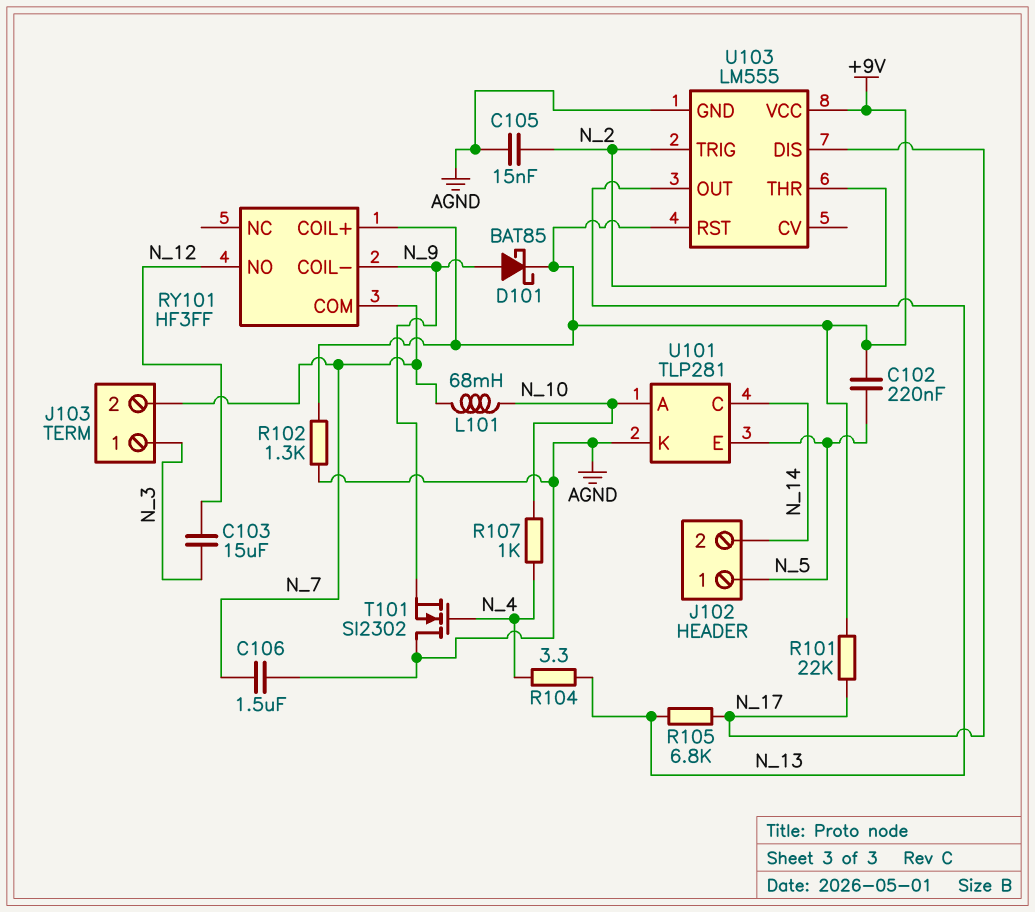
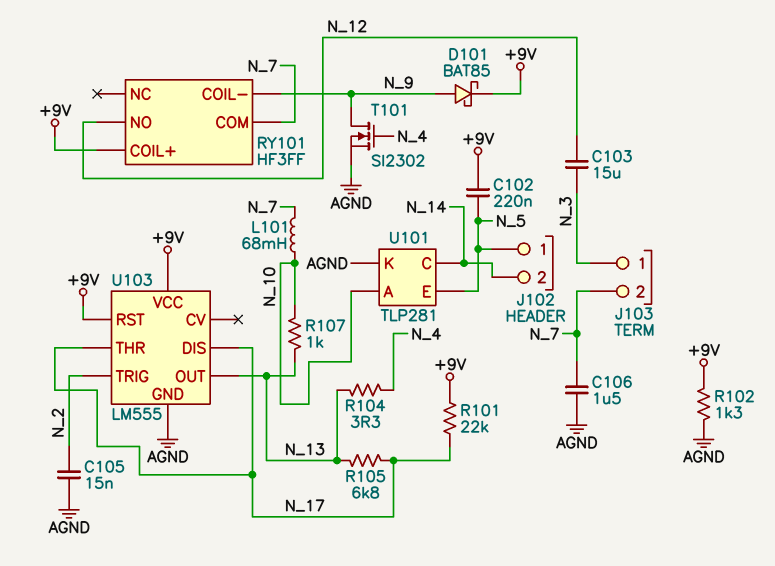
R107: 1k (N_4, N_10) -> 1k (N_10, N_13)
T101: NMOS SI2302 (G N_4, D AGND, S N_9) -> NMOS SI2302 (G N_4, D N_9, S AGND)
U103 pin THR: N_2 -> N_17

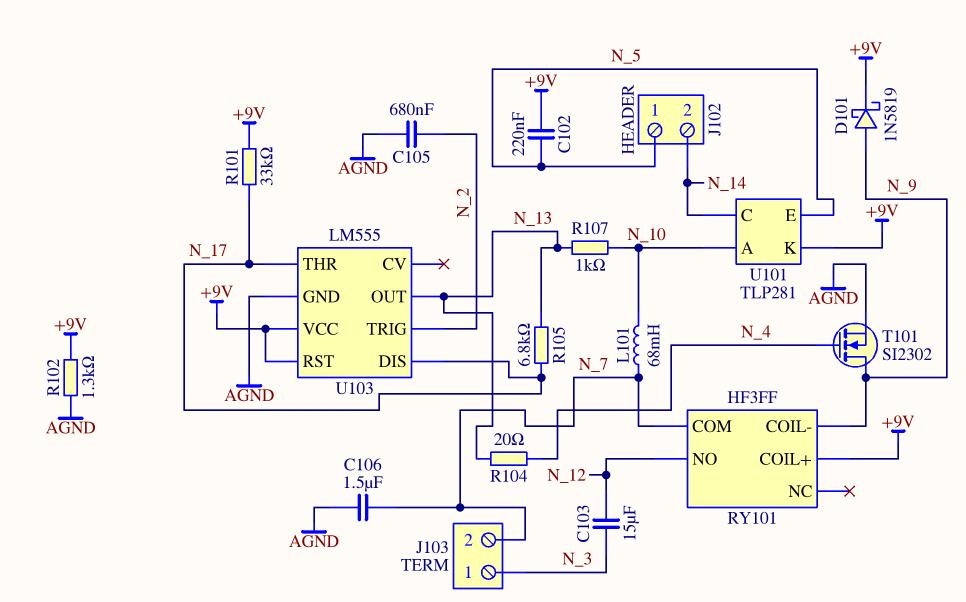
C105: 15nF (AGND, N_2) -> 680nF (AGND, N_2)
D101: schottky BAT85 (A N_9, K +9V) -> schottky 1N5819 (A N_9, K +9V)
R101: 22k (+9V, N_17) -> 33k (+9V, N_17)
R104: 3.3 (N_4, N_13) -> 20 (N_4, N_13)
U101 pin K: AGND -> +9V

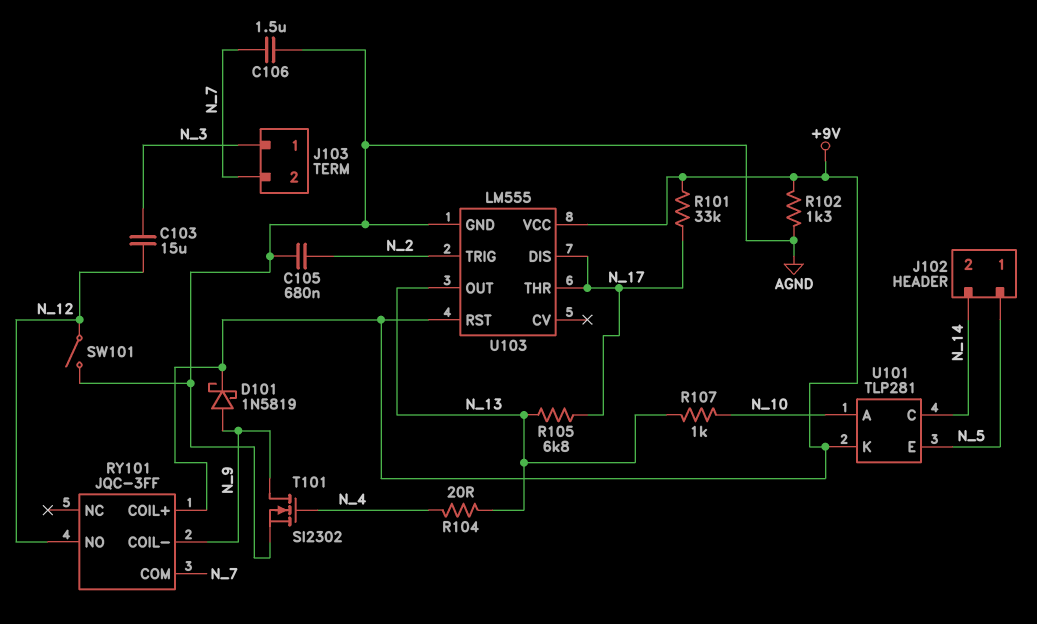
C102: 220nF (+9V, N_5) -> none
L101: 68mH (N_7, N_10) -> none
RY101: HF3FF -> JQC-3FF
SW101: none -> switch (AGND, N_12)

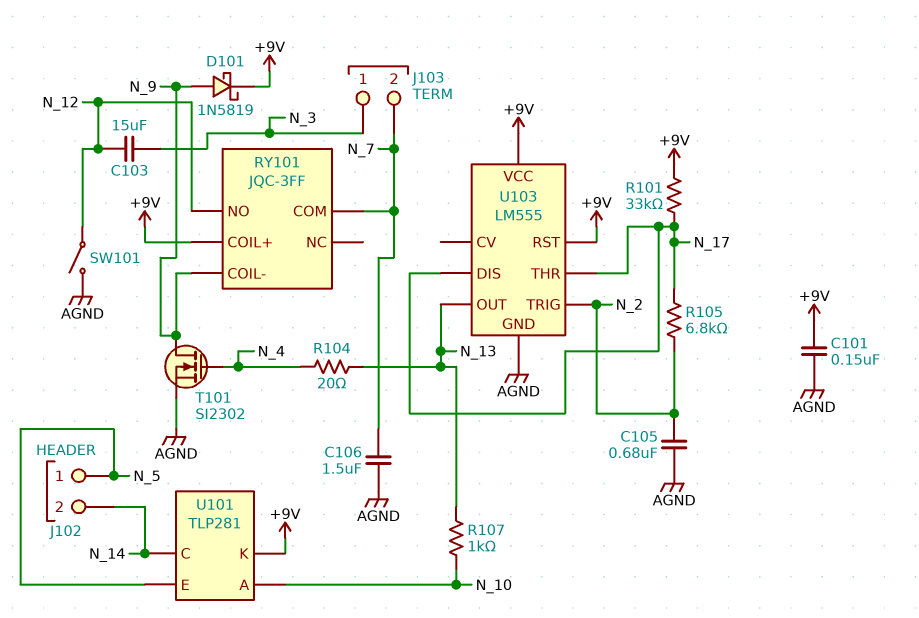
C101: none -> 150nF (+9V, AGND)
R102: 1.3k (+9V, AGND) -> none
R105: 6.8k (N_13, N_17) -> 6.8k (N_2, N_17)

